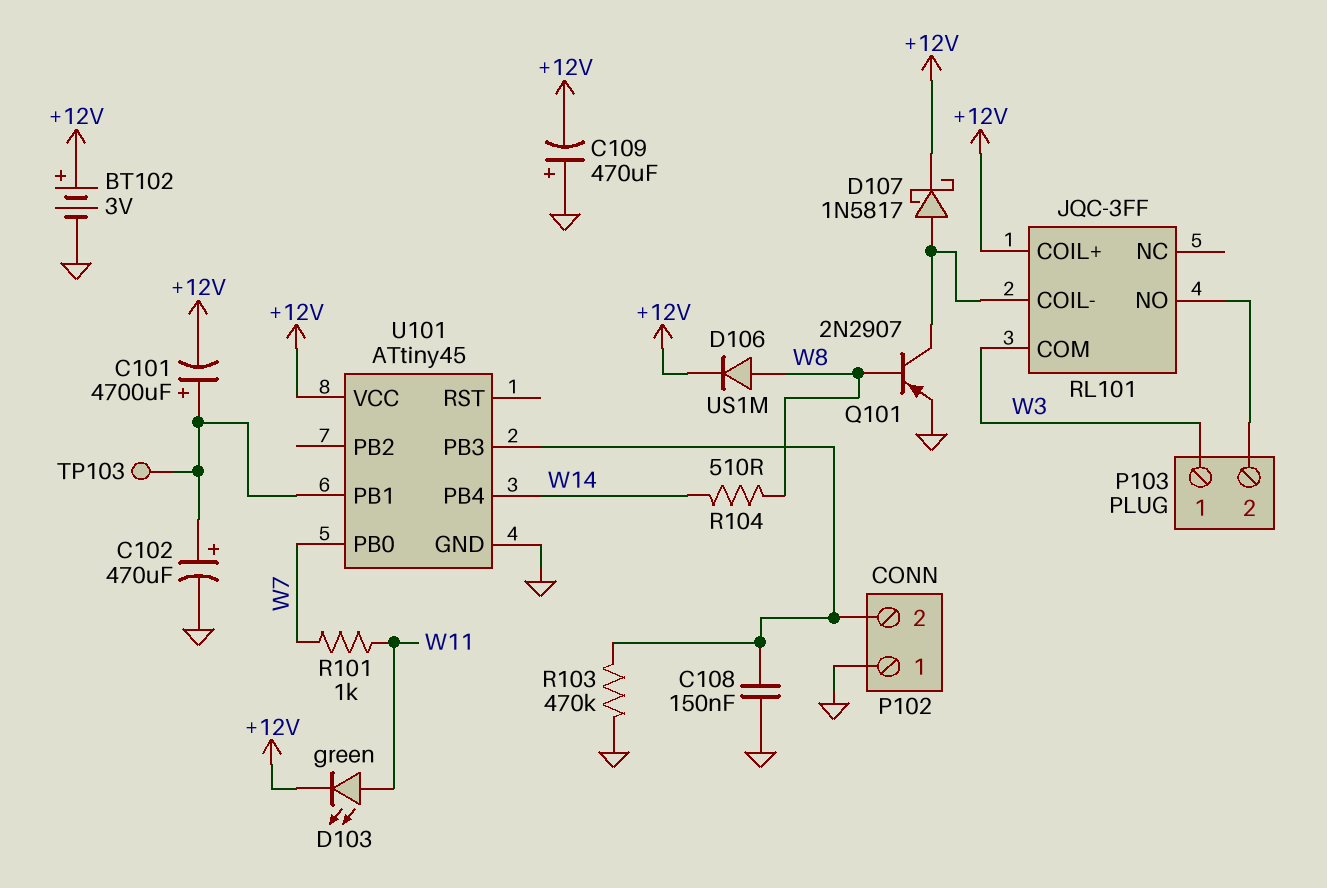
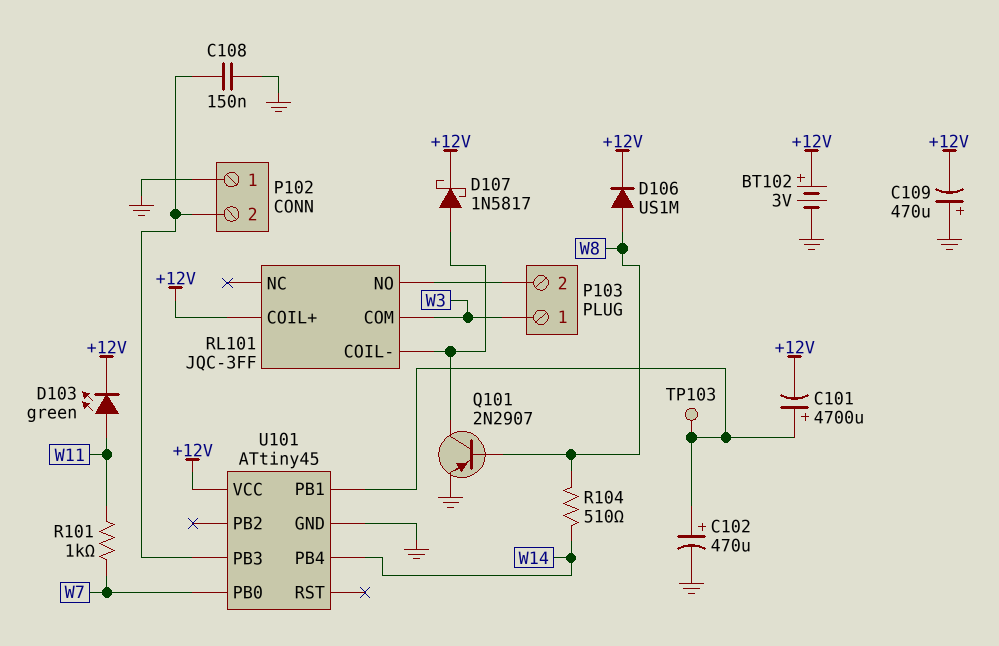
R103: 470k (GND, P102/2) -> none

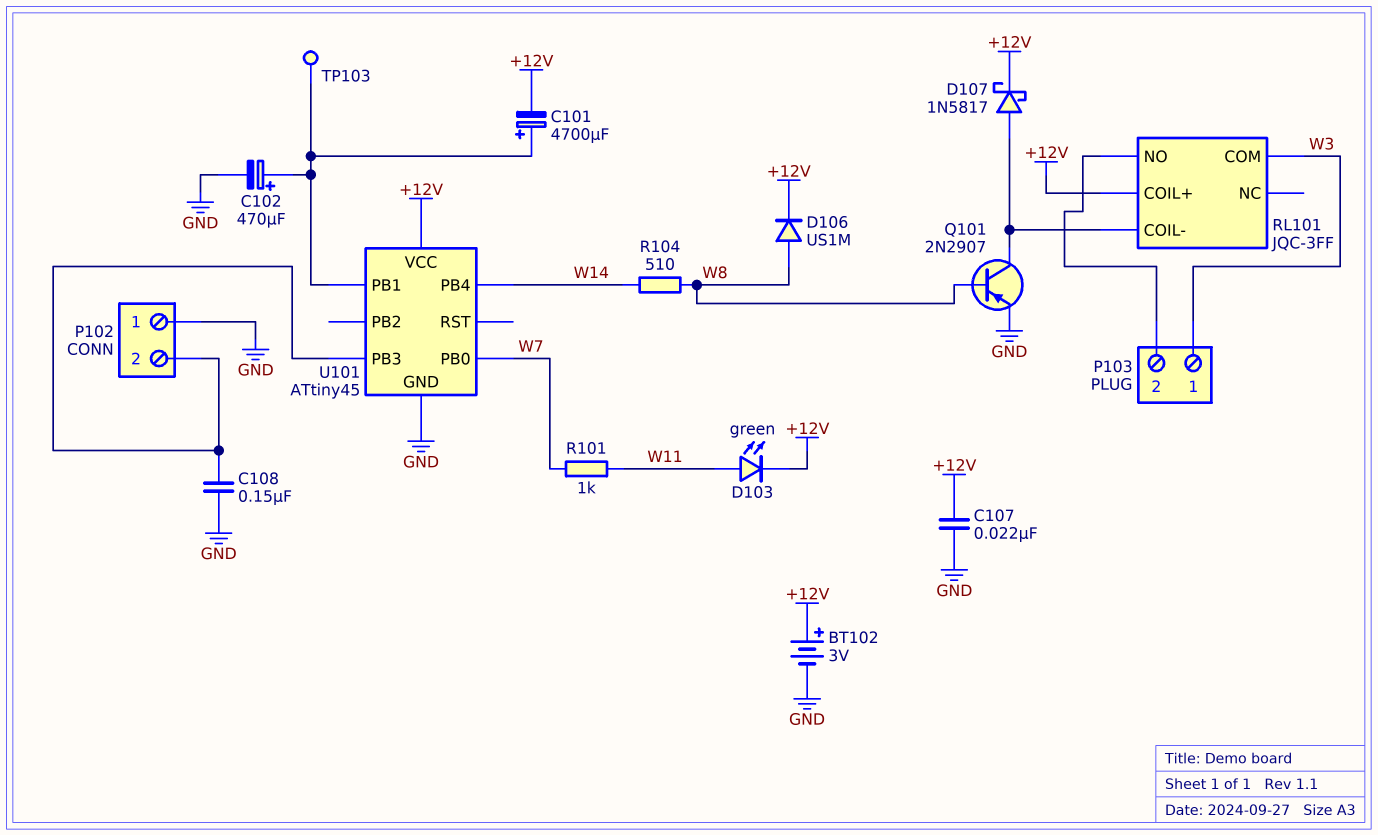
C107: none -> 22nF (+12V, GND)
C109: 470uF (plus GND, minus +12V) -> none

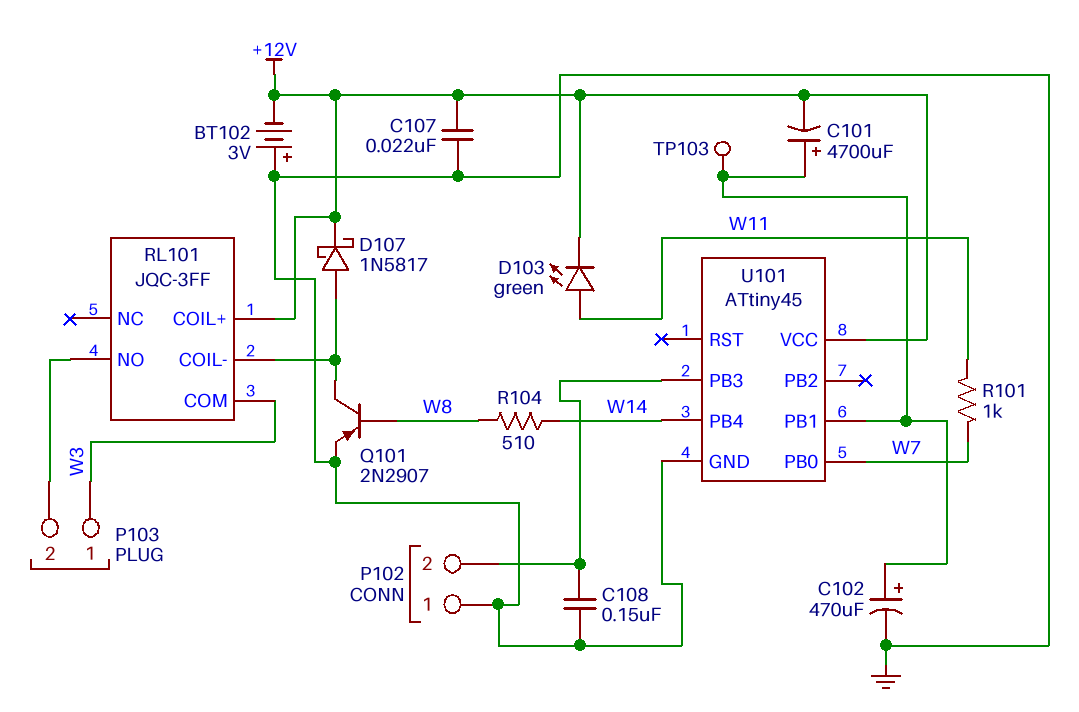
BT102: 3V (plus +12V, minus GND) -> 3V (plus GND, minus +12V)
D106: diode US1M (A W8, K +12V) -> none

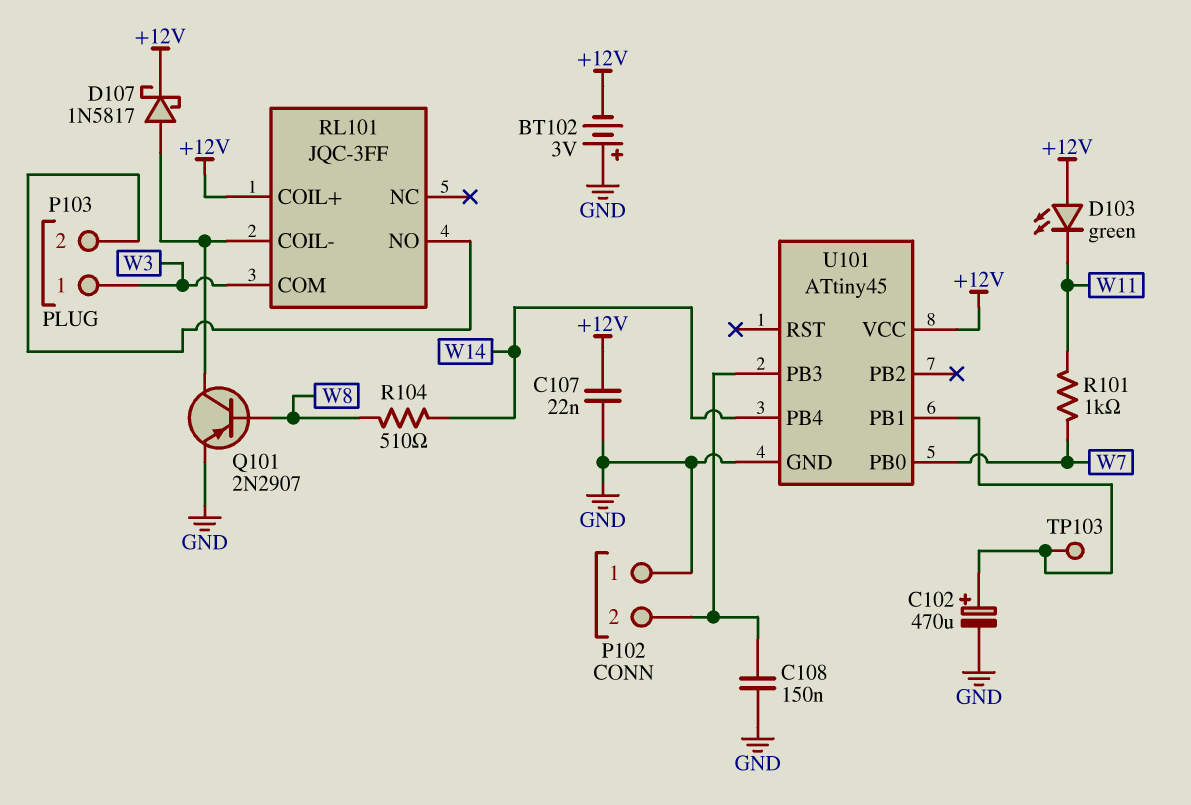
C101: 4700uF (plus U101/PB1, minus +12V) -> none
D103: LED green (A W11, K +12V) -> LED green (A +12V, K W11)

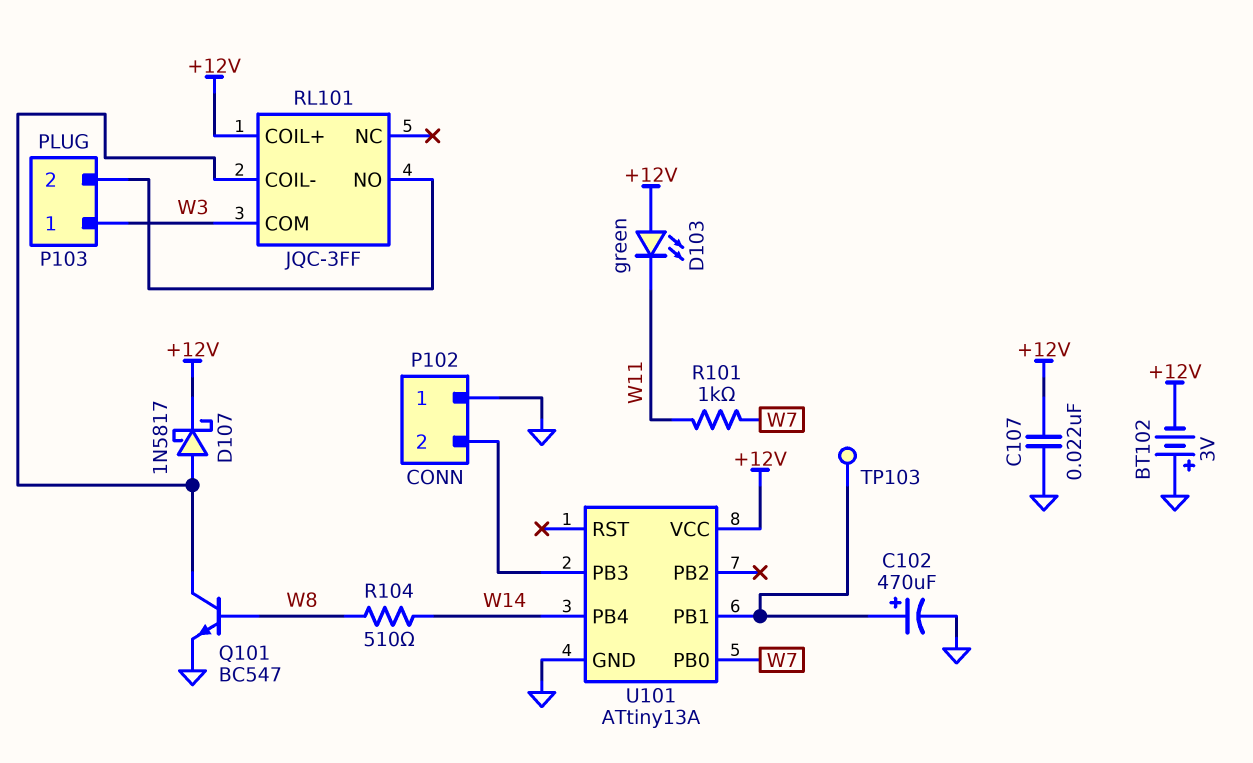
C108: 150nF (GND, P102/2) -> none
Q101: PNP 2N2907 (B W8, C RL101/COIL-, E GND) -> NPN BC547 (B W8, C RL101/COIL-, E GND)
U101: ATtiny45 -> ATtiny13A

